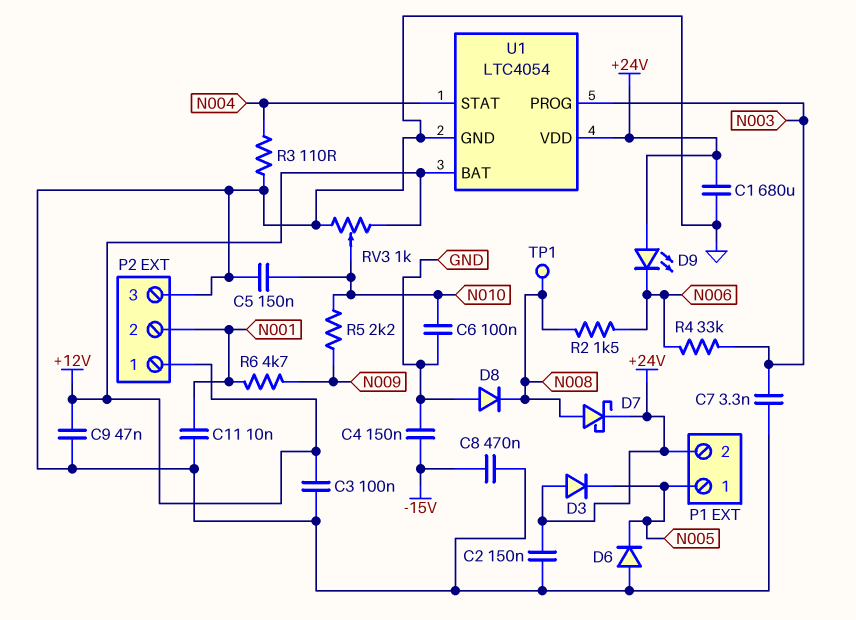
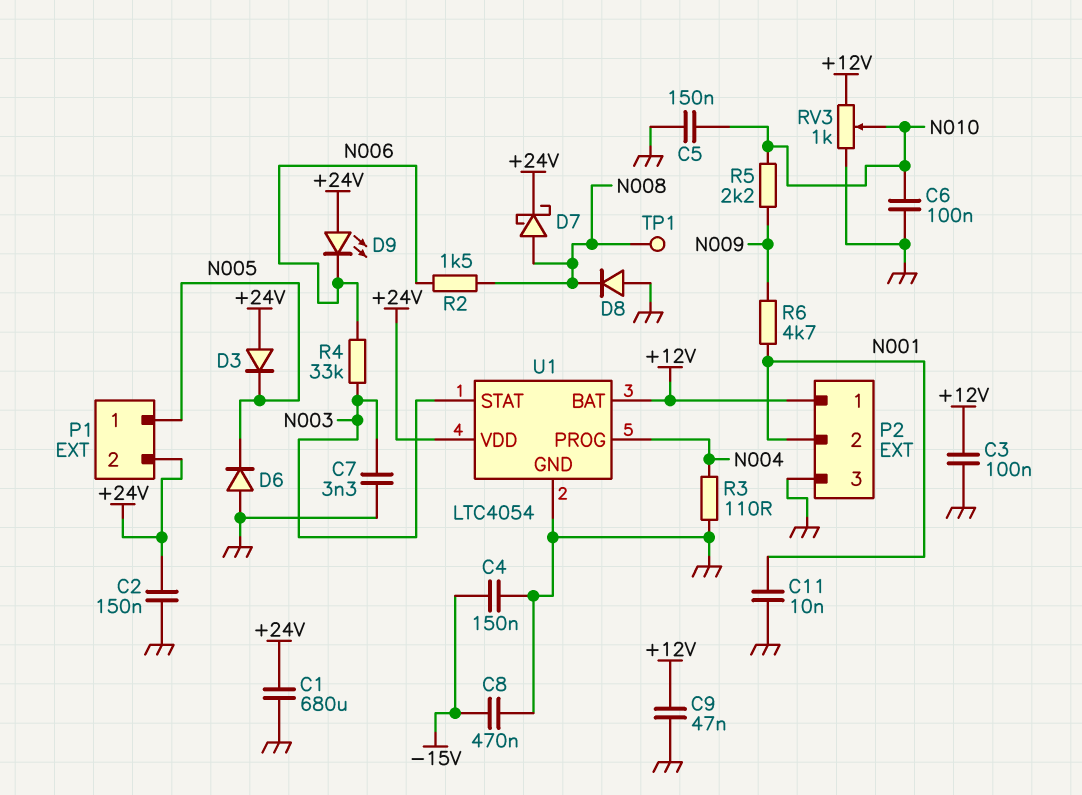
U1 pin PROG: N003 -> N004
U1 pin STAT: N004 -> N003

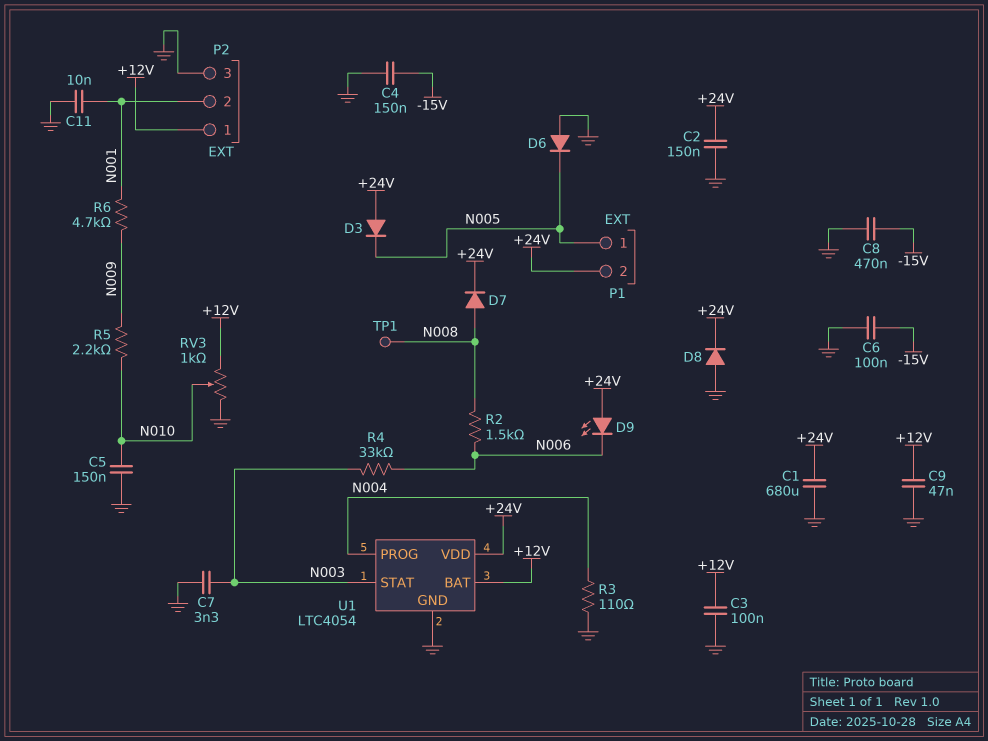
C6: 100nF (GND, N010) -> 100nF (-15V, GND)
D7: schottky (A N008, K +24V) -> diode (A N008, K +24V)
D8: diode (A GND, K N008) -> diode (A GND, K +24V)

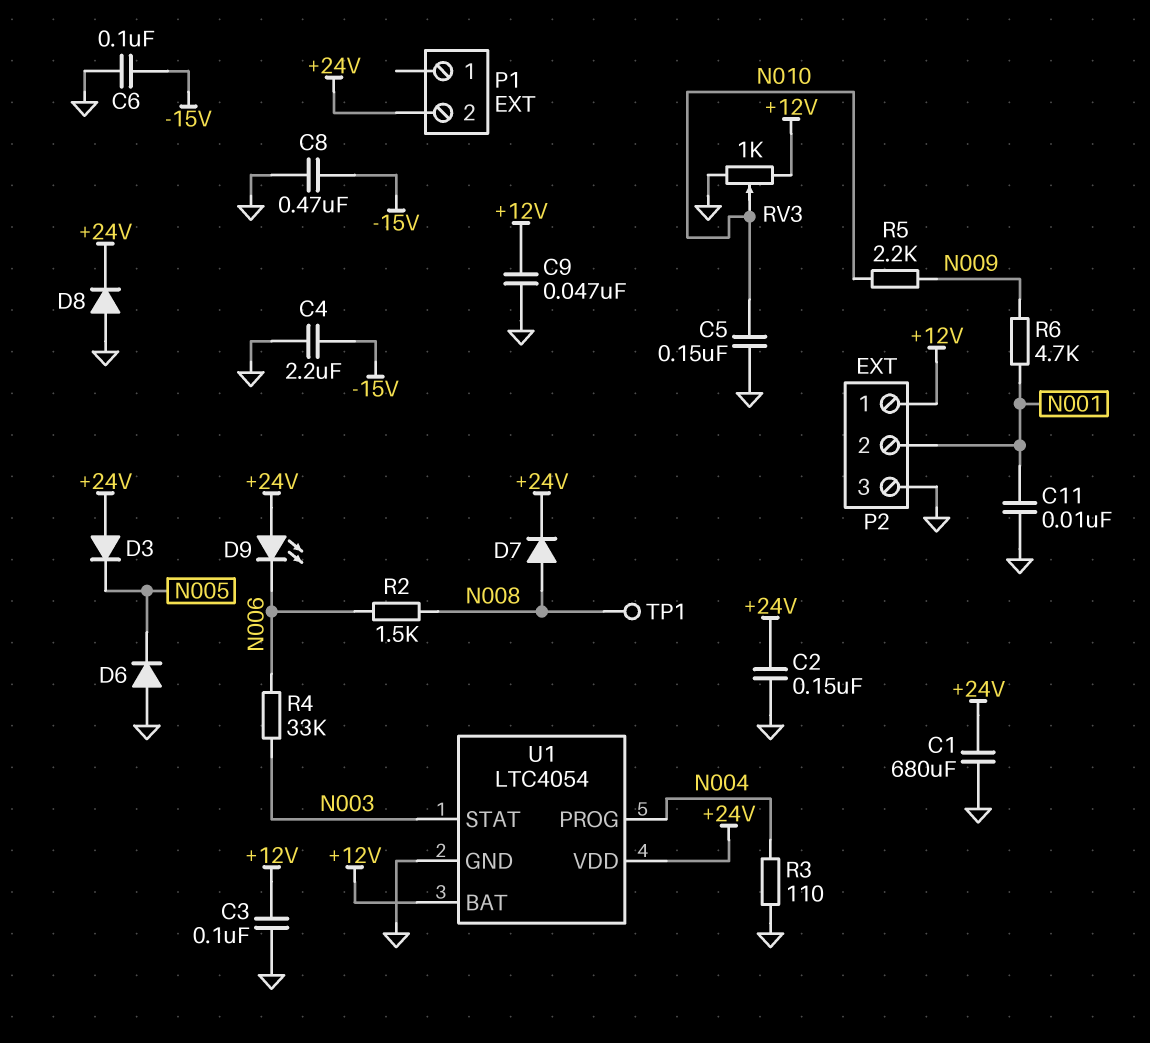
C4: 150nF (-15V, GND) -> 2.2uF (-15V, GND)
C7: 3.3nF (GND, N003) -> none
P1 pin 1: N005 -> none

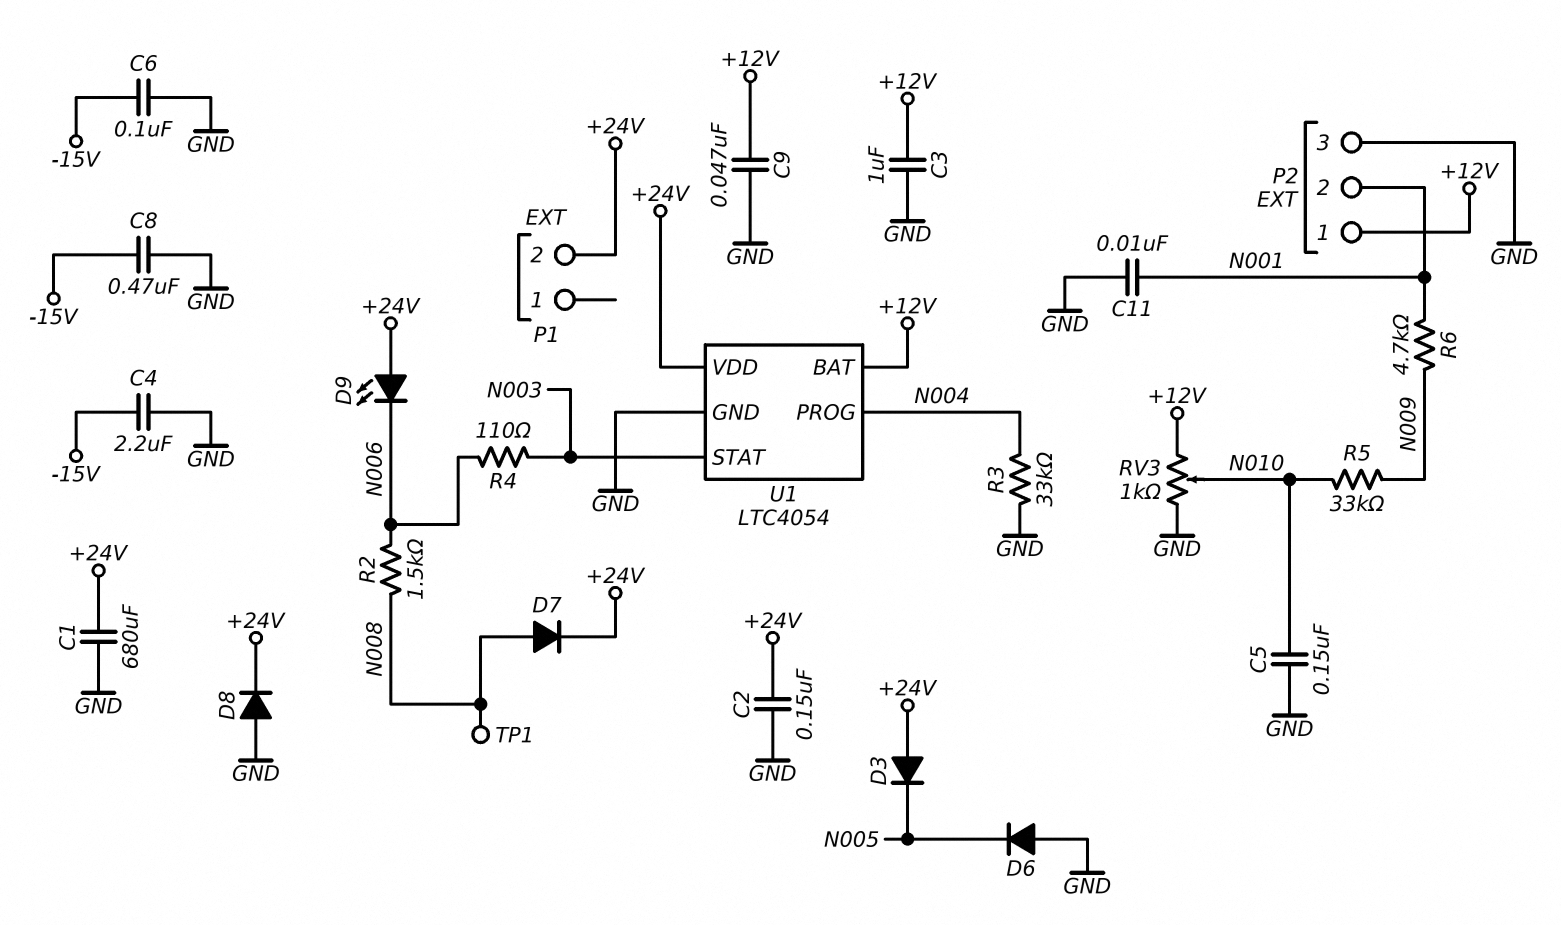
C3: 100nF (+12V, GND) -> 1uF (+12V, GND)
R3: 110 (GND, N004) -> 33k (GND, N004)
R4: 33k (N003, N006) -> 110 (N003, N006)
R5: 2.2k (N009, N010) -> 33k (N009, N010)

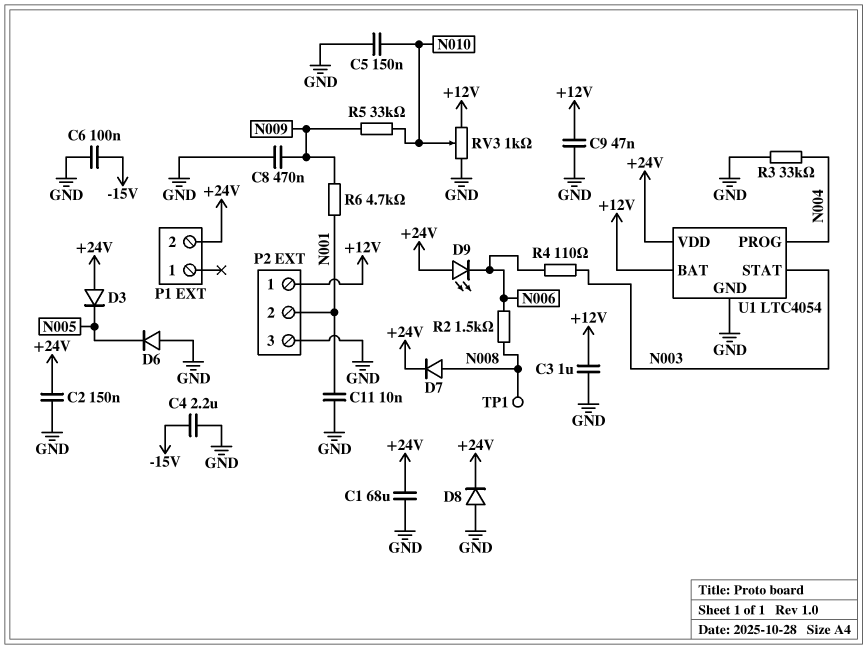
C1: 680uF (+24V, GND) -> 68uF (+24V, GND)
C8: 470nF (-15V, GND) -> 470nF (GND, N009)

